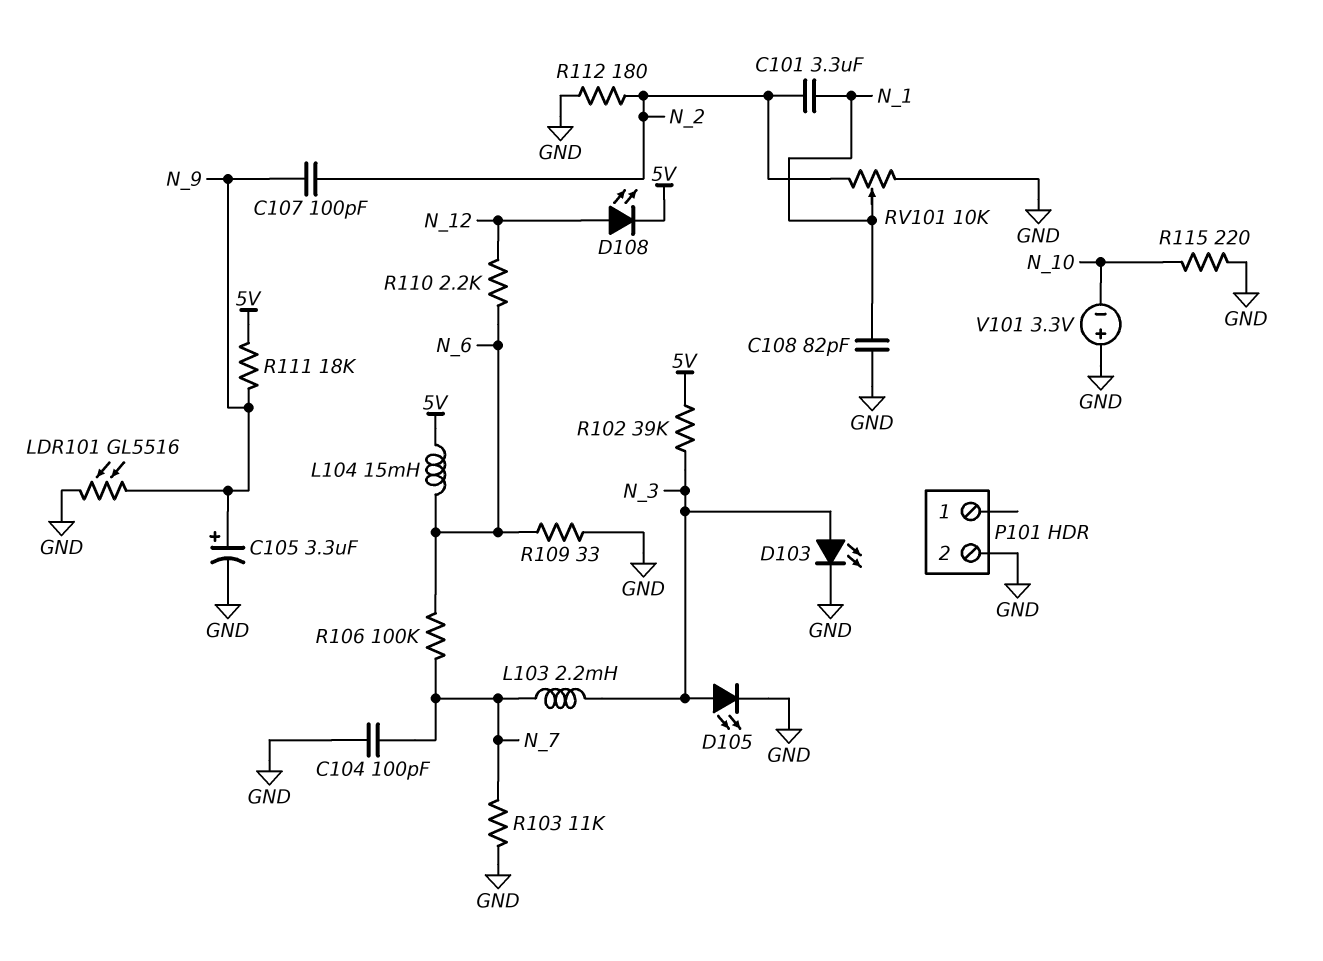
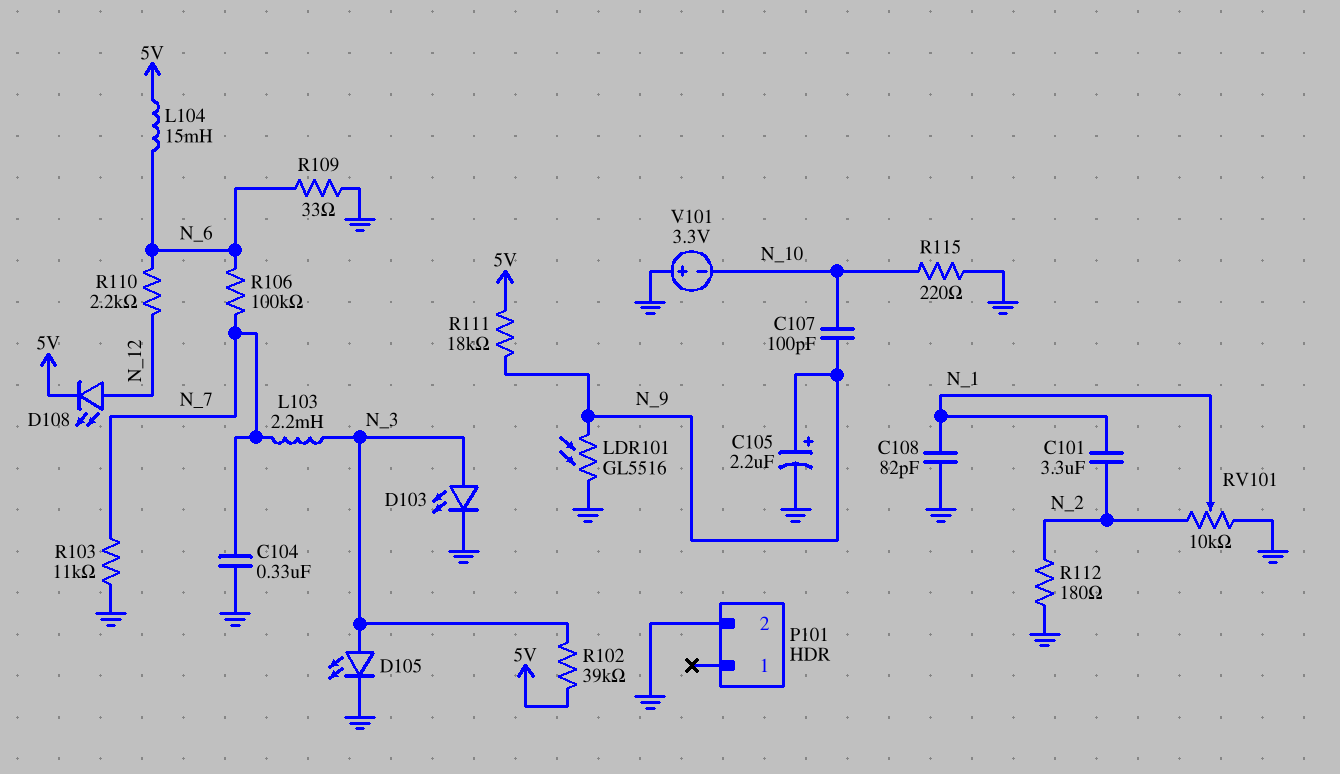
C104: 100pF (GND, N_7) -> 330nF (GND, N_7)
C105: 3.3uF (plus N_9, minus GND) -> 2.2uF (plus N_9, minus GND)
C107: 100pF (N_2, N_9) -> 100pF (N_9, N_10)

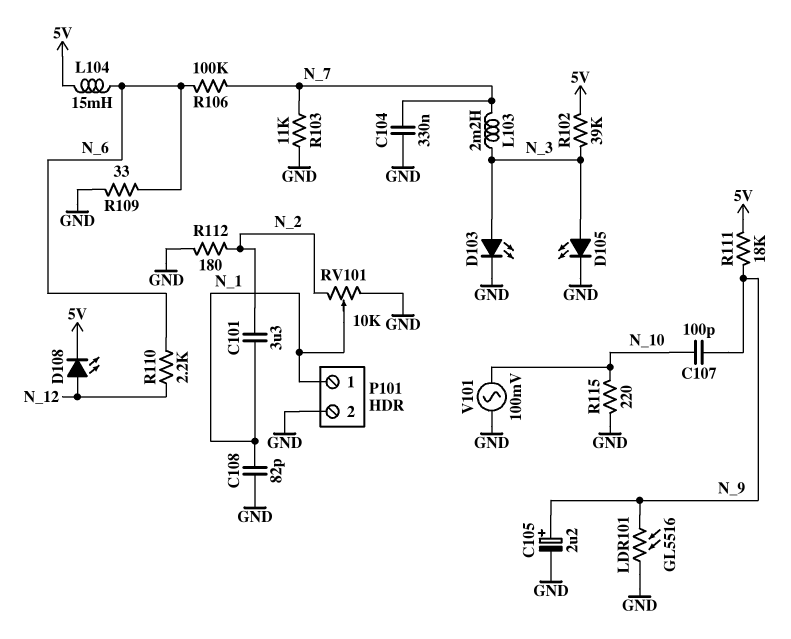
P101 pin 1: none -> N_1
V101: 3.3V (plus GND, minus N_10) -> AC 100mV (GND, N_10)

